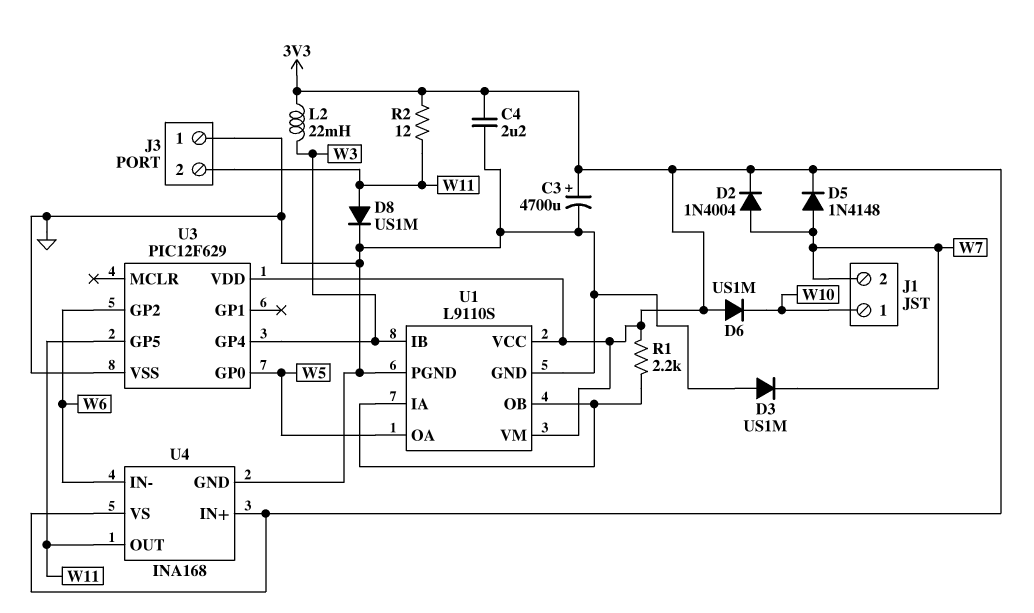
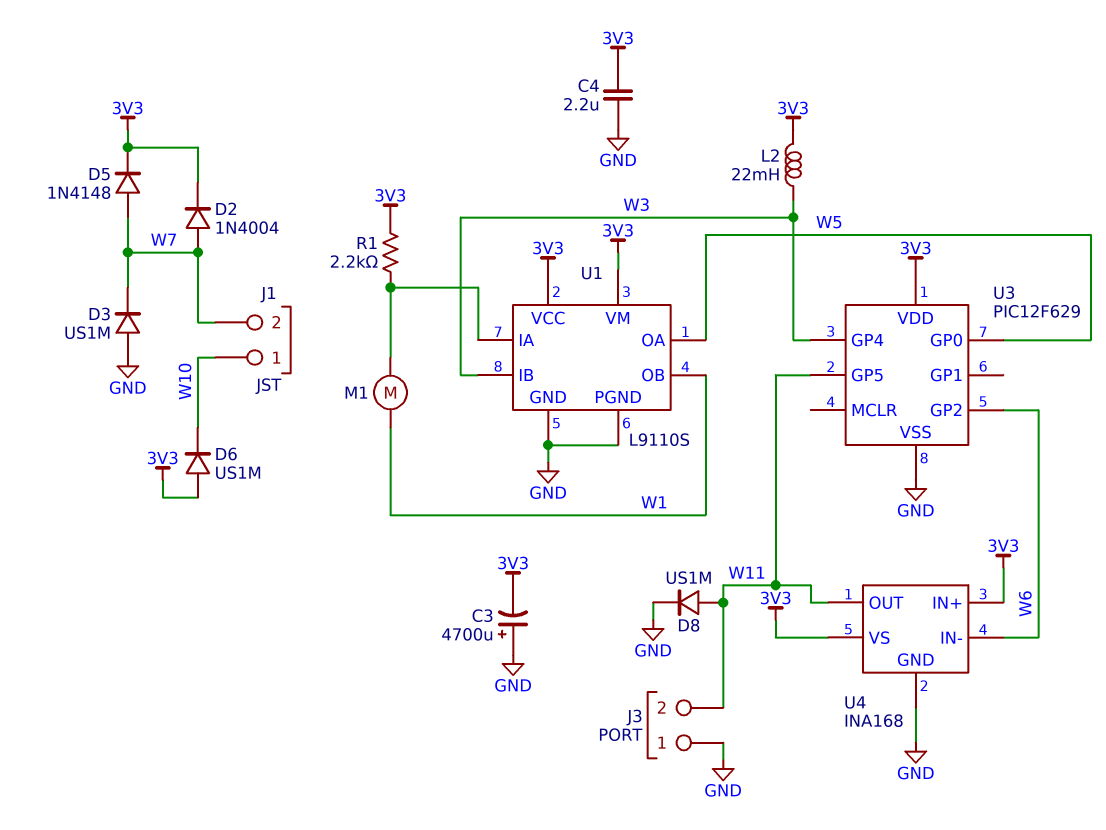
C3: 4700uF (plus 3V3, minus GND) -> 4700uF (plus GND, minus 3V3)
M1: none -> motor (U1/IA, W1)
R2: 12 (3V3, W11) -> none
U1 pin OB: U1/IA -> W1

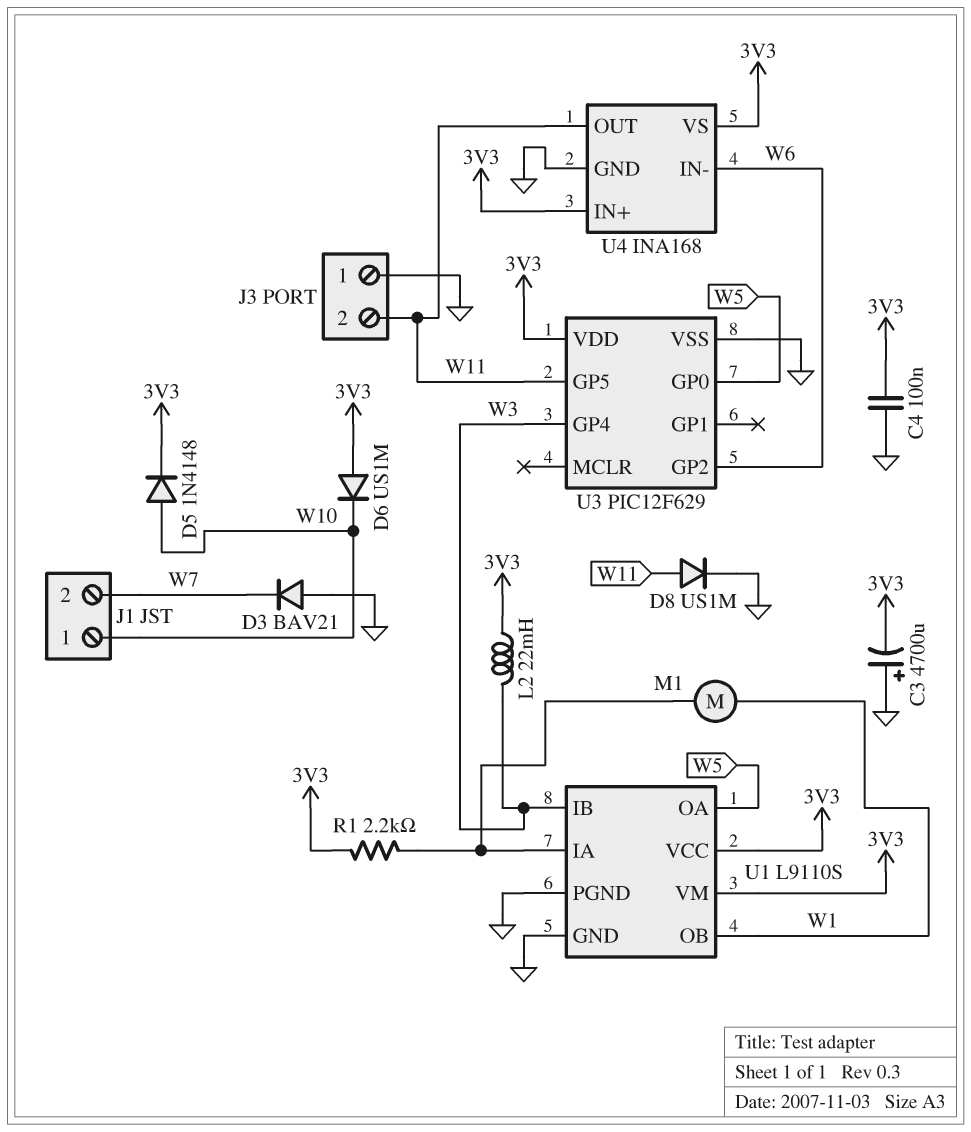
C4: 2.2uF (3V3, GND) -> 100nF (3V3, GND)
D2: diode 1N4004 (A W7, K 3V3) -> none
D3: diode US1M (A GND, K W7) -> diode BAV21 (A GND, K W7)
D5: diode 1N4148 (A W7, K 3V3) -> diode 1N4148 (A W10, K 3V3)

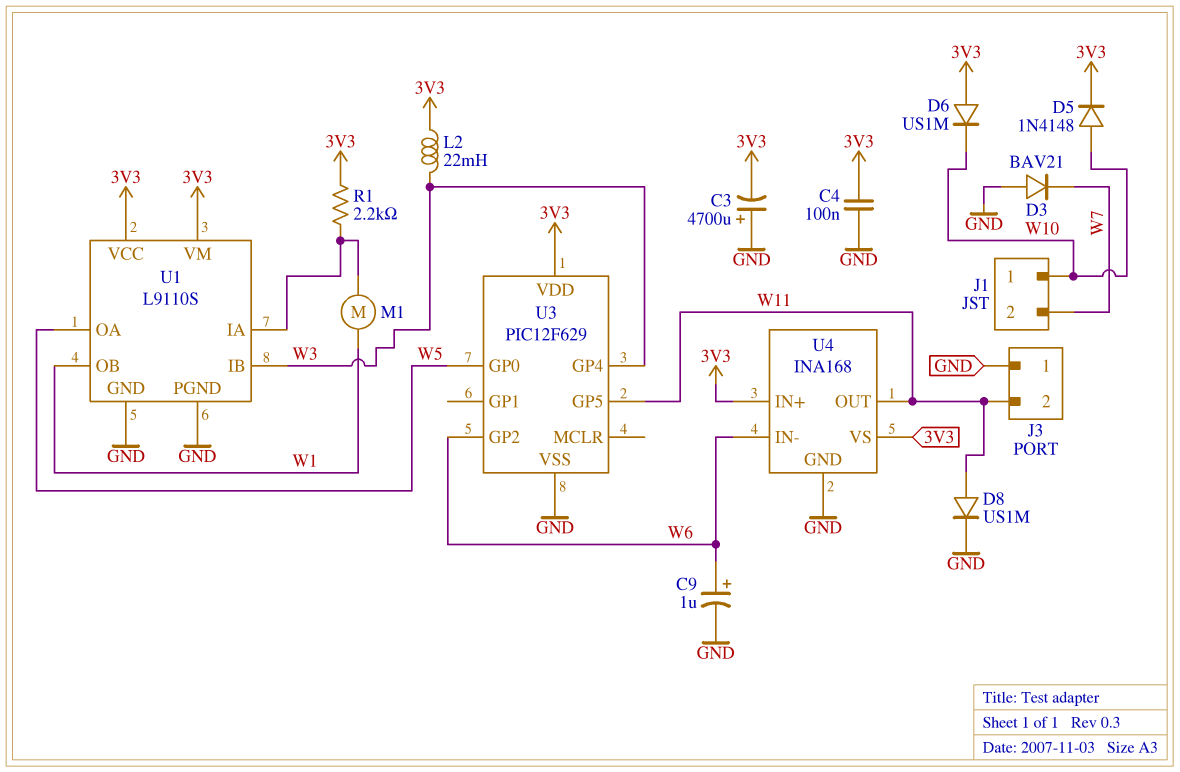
C9: none -> 1uF (plus W6, minus GND)

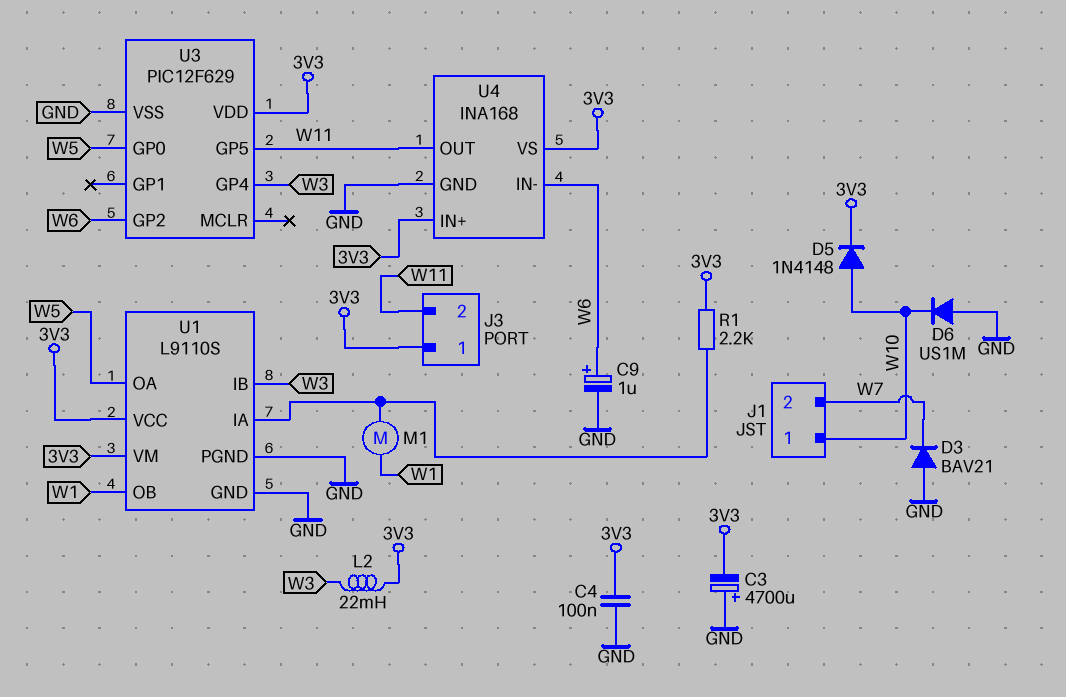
D6: diode US1M (A 3V3, K W10) -> diode US1M (A GND, K W10)
D8: diode US1M (A W11, K GND) -> none
J3 pin 1: GND -> 3V3

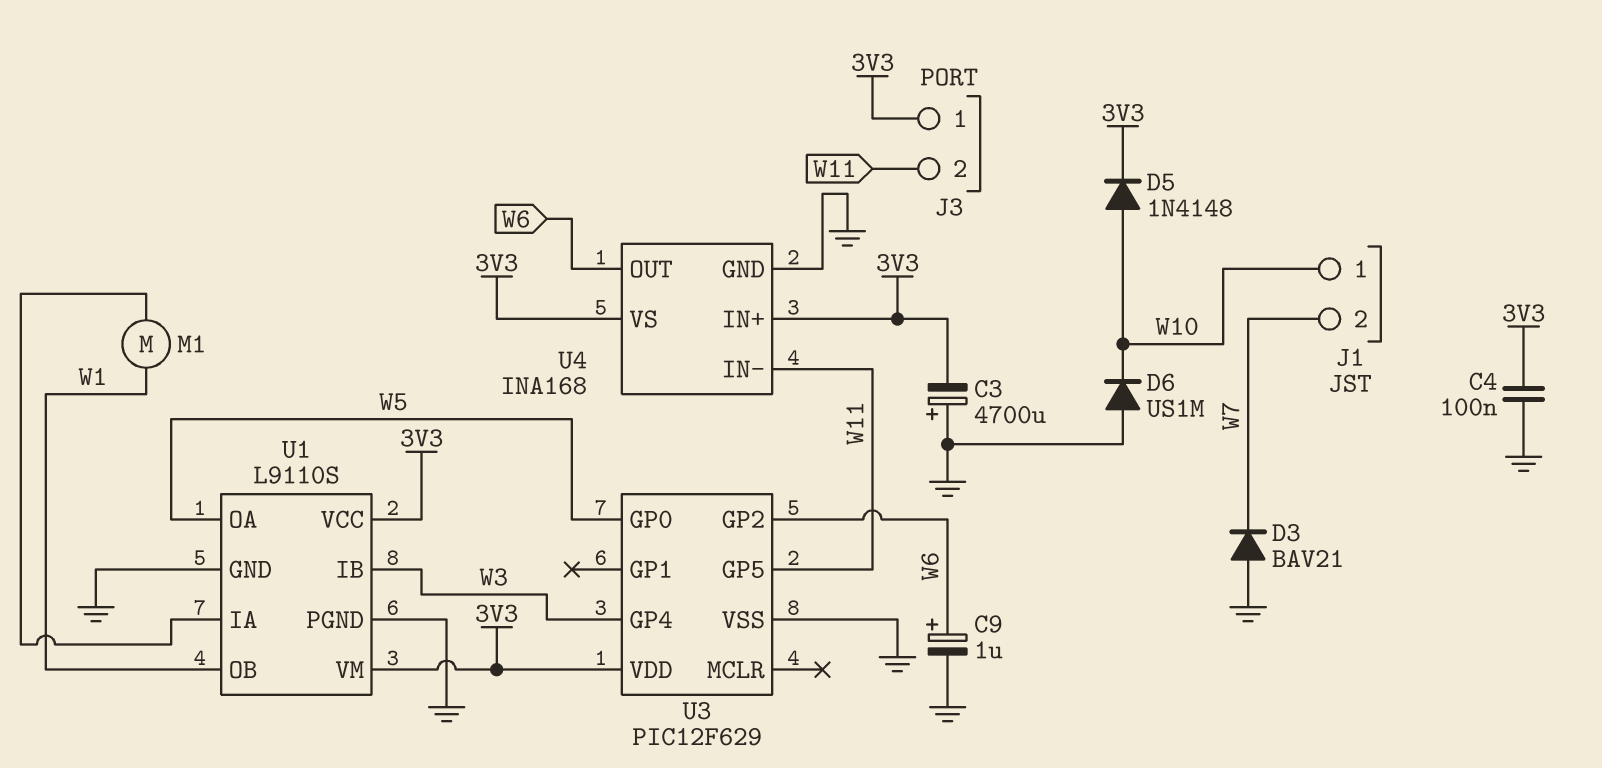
L2: 22mH (3V3, W3) -> none
R1: 2.2k (3V3, U1/IA) -> none
U4 pin IN-: W6 -> W11
U4 pin OUT: W11 -> W6

